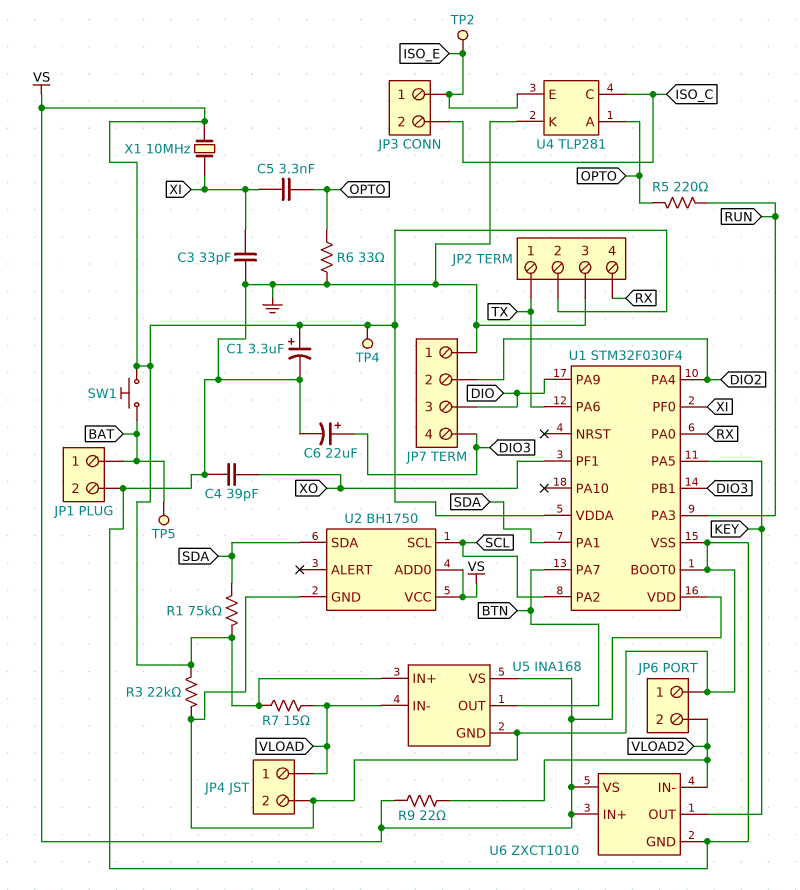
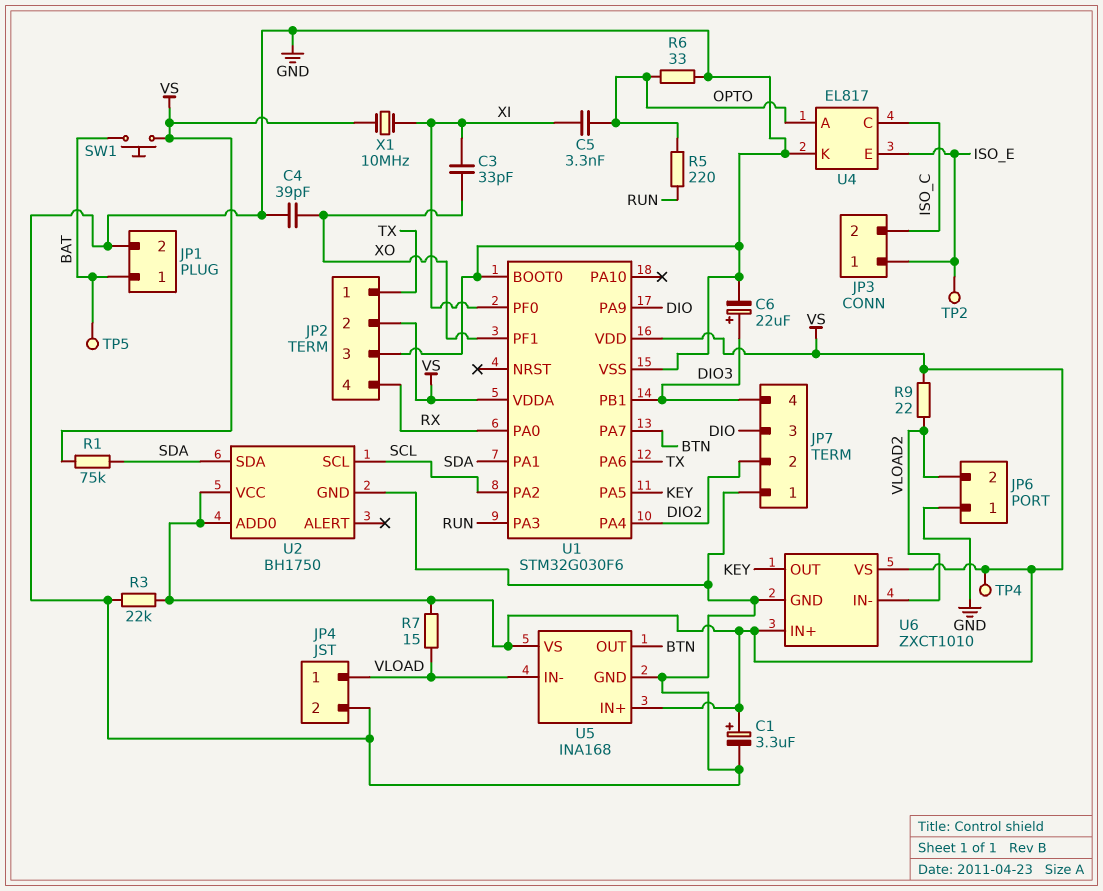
C3: 33pF (GND, XI) -> 33pF (XI, XO)
U1: STM32F030F4 -> STM32G030F6
U4: TLP281 -> EL817

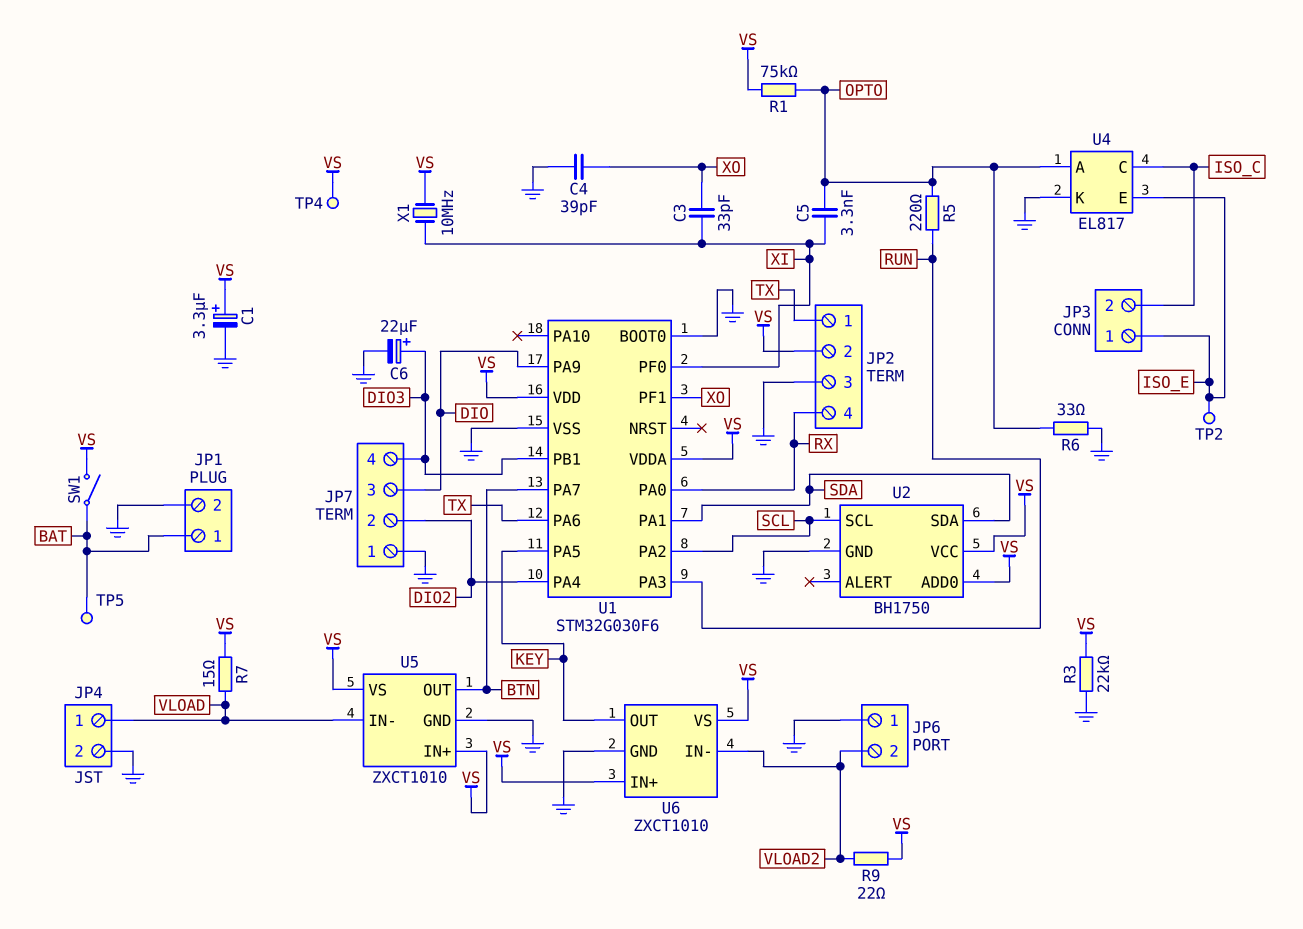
R1: 75k (SDA, VS) -> 75k (OPTO, VS)
SW1: button (BAT, VS) -> switch (BAT, VS)
U5: INA168 -> ZXCT1010

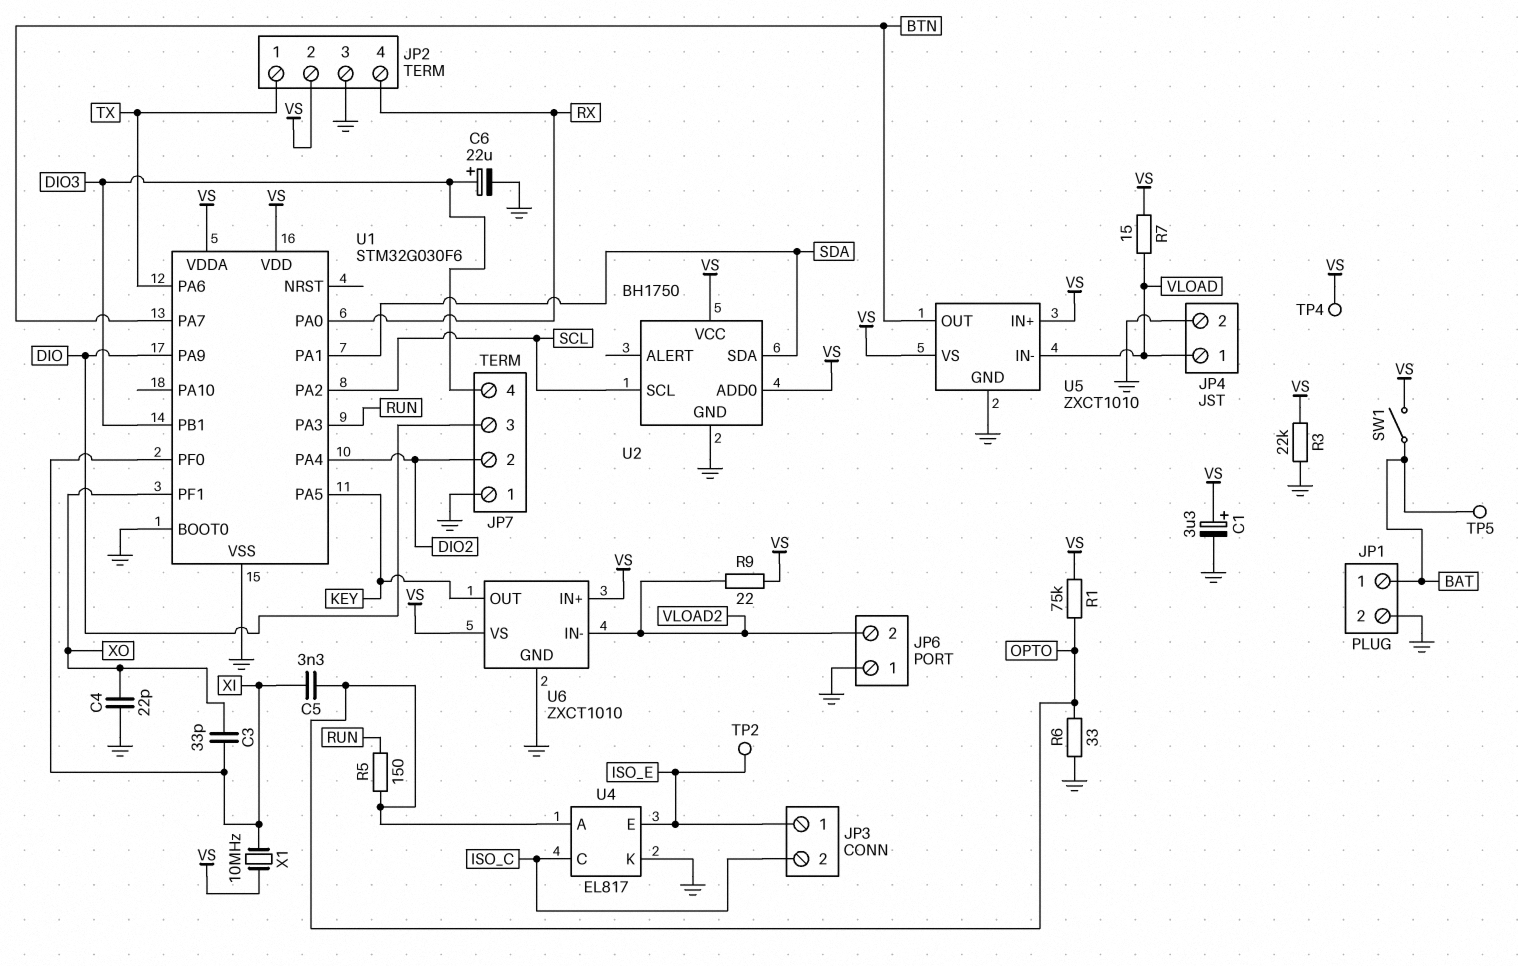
C4: 39pF (GND, XO) -> 22pF (GND, XO)
R5: 220 (OPTO, RUN) -> 150 (OPTO, RUN)

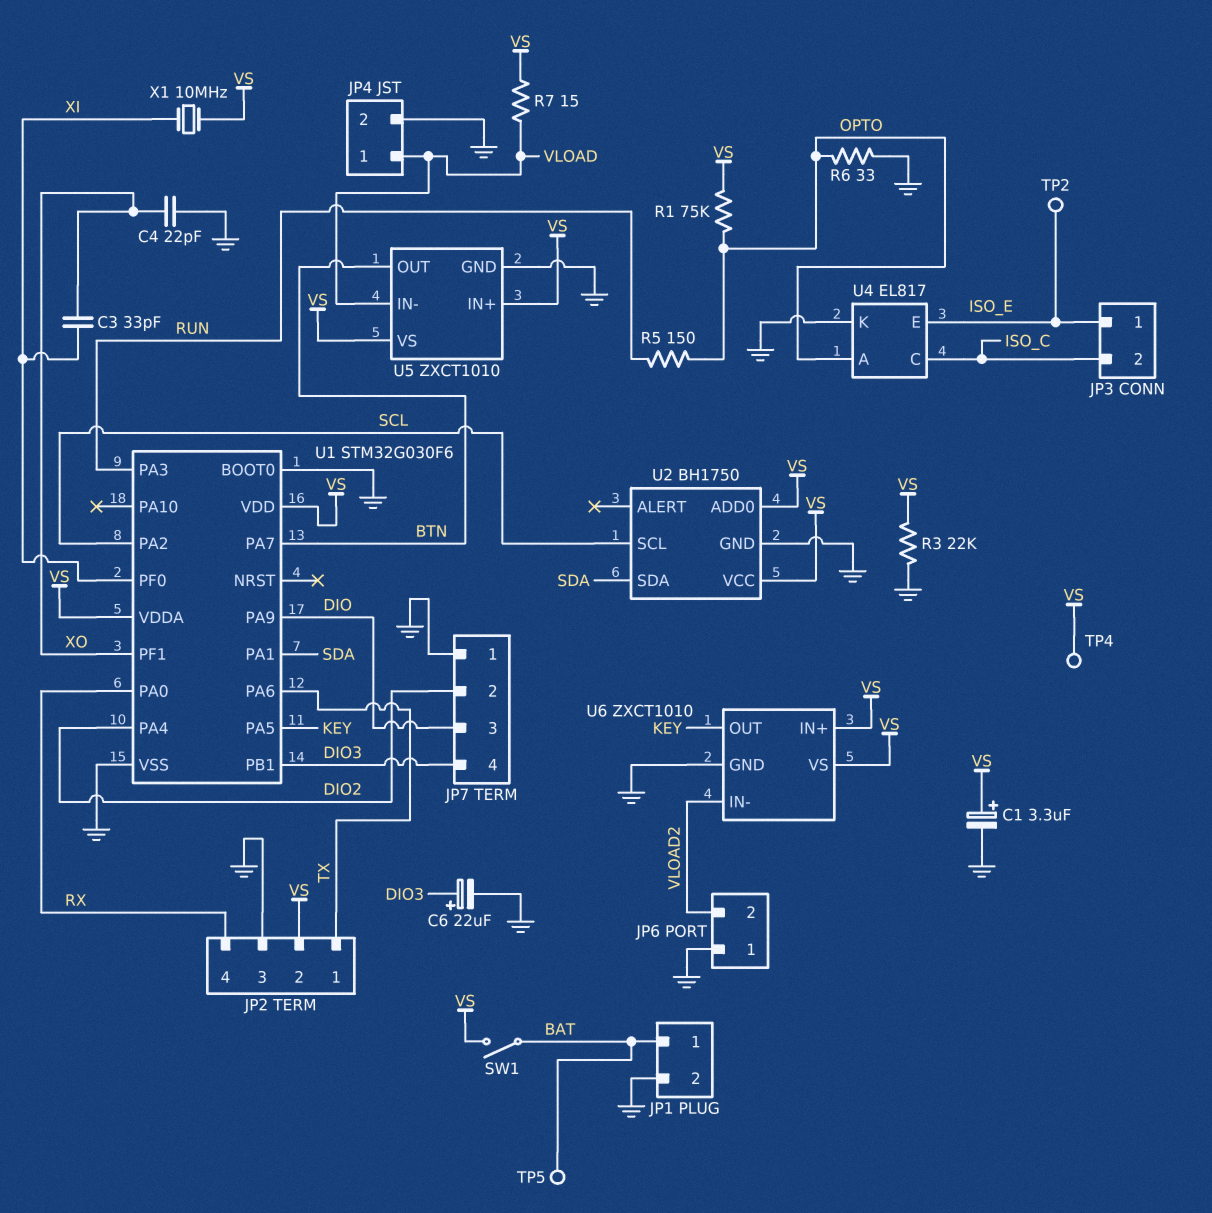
C5: 3.3nF (OPTO, XI) -> none
R9: 22 (VLOAD2, VS) -> none

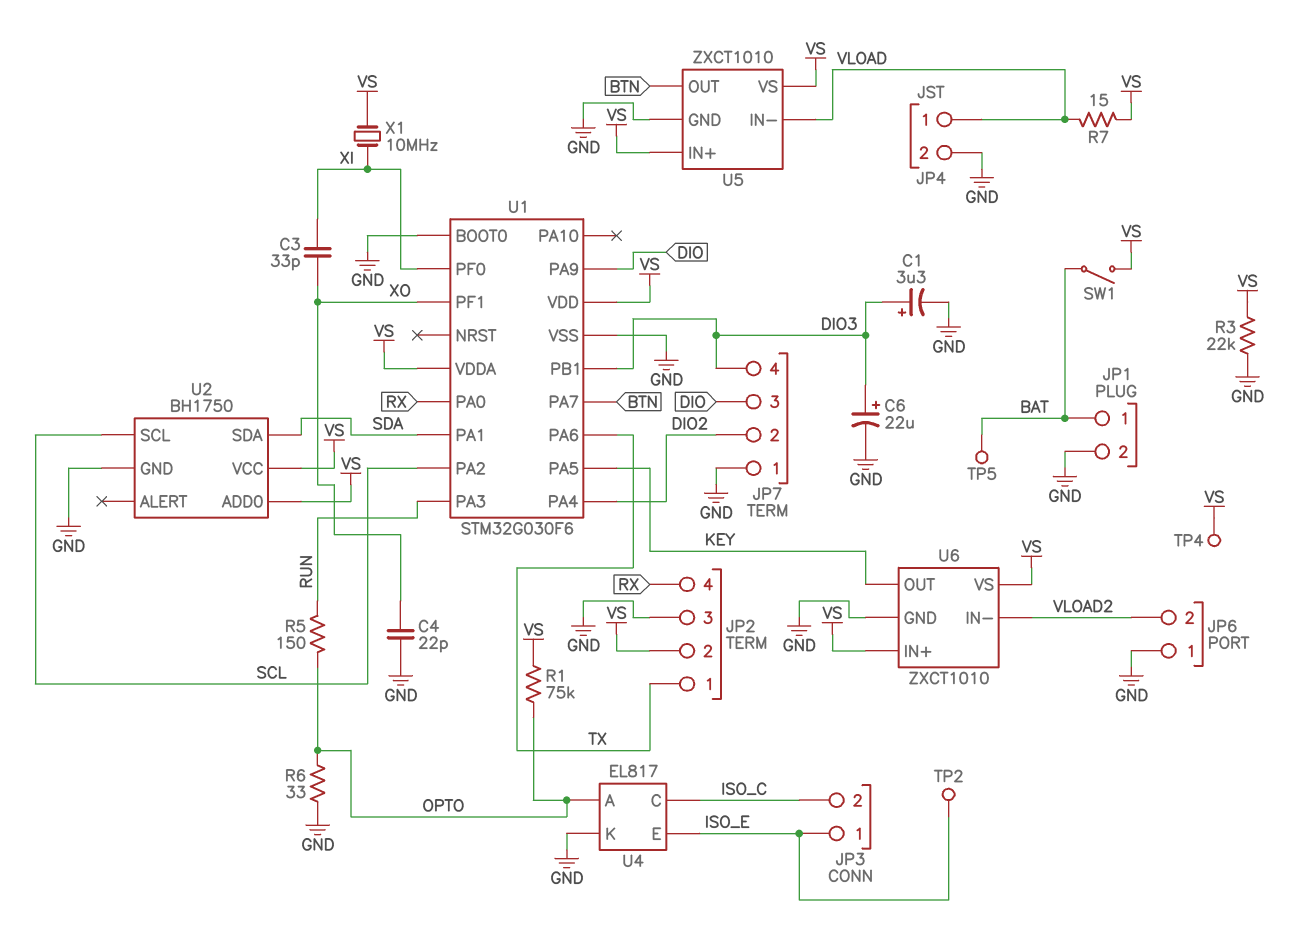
C1: 3.3uF (plus VS, minus GND) -> 3.3uF (plus DIO3, minus GND)

